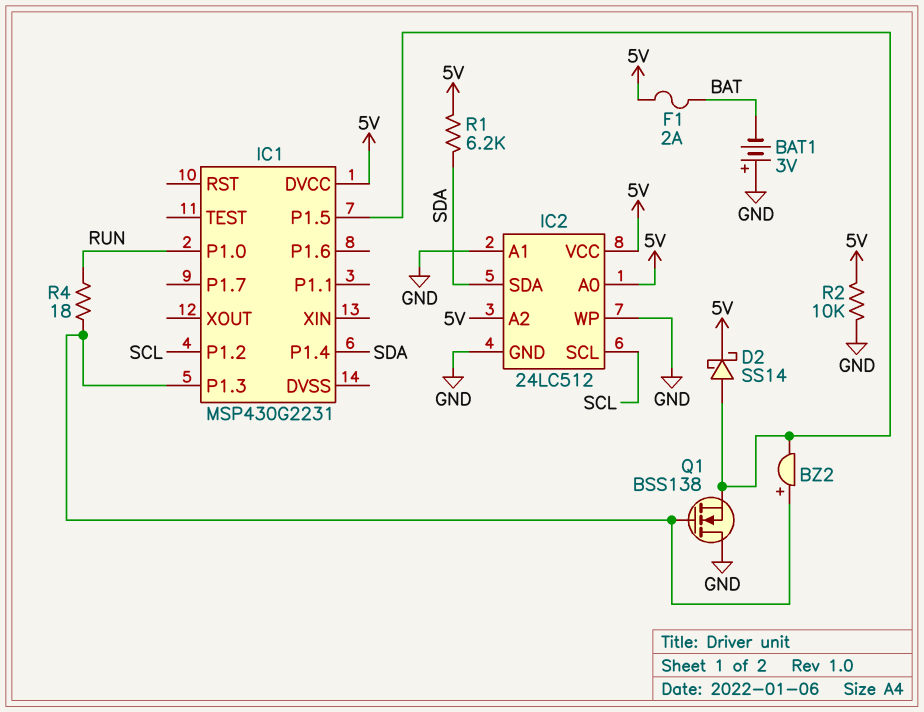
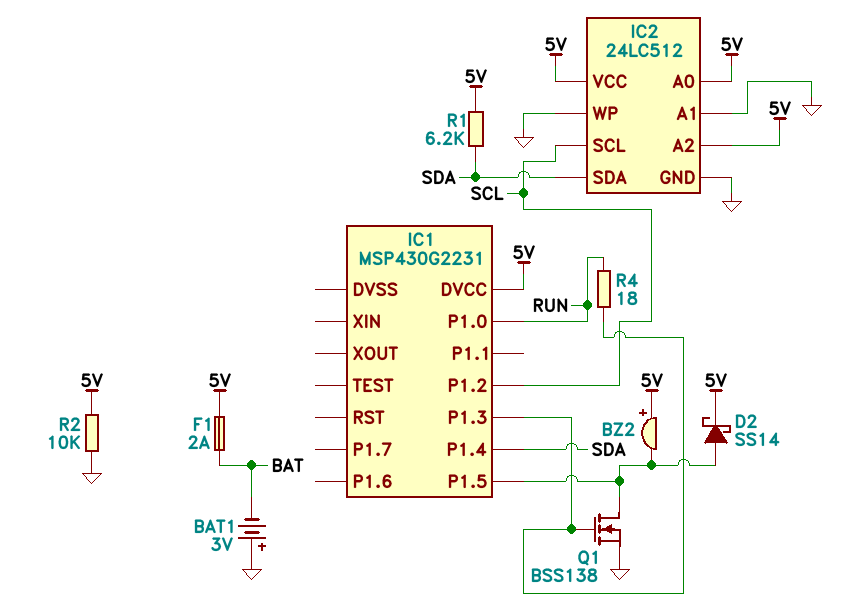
BZ2: buzzer (plus IC1/P1.3, minus IC1/P1.5) -> buzzer (plus 5V, minus IC1/P1.5)
Q1: NMOS BSS138 (G IC1/P1.3, D GND, S IC1/P1.5) -> NMOS BSS138 (G IC1/P1.3, D IC1/P1.5, S GND)

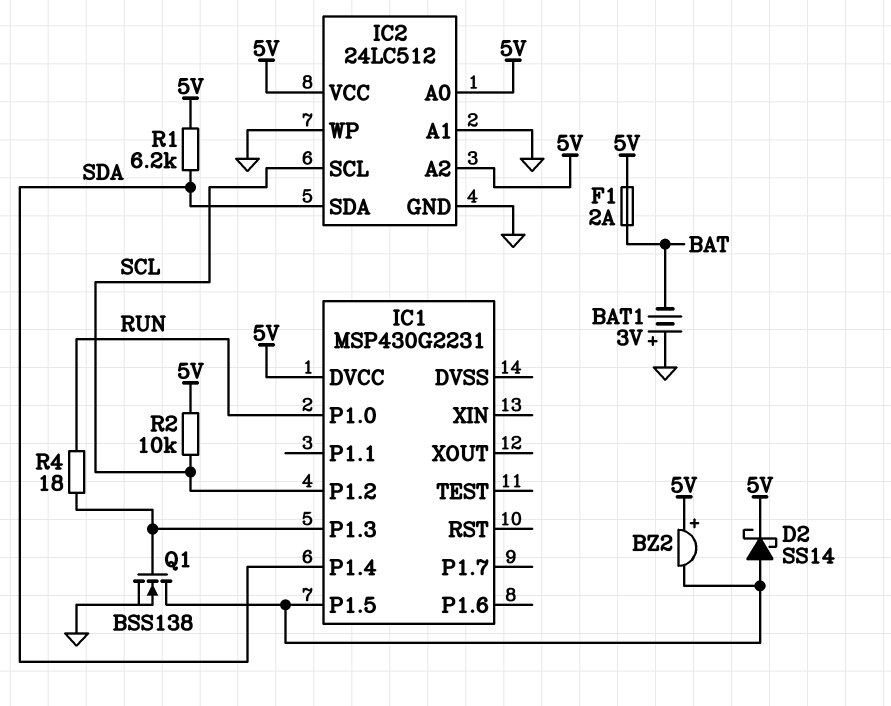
R2: 10k (5V, GND) -> 10k (5V, SCL)

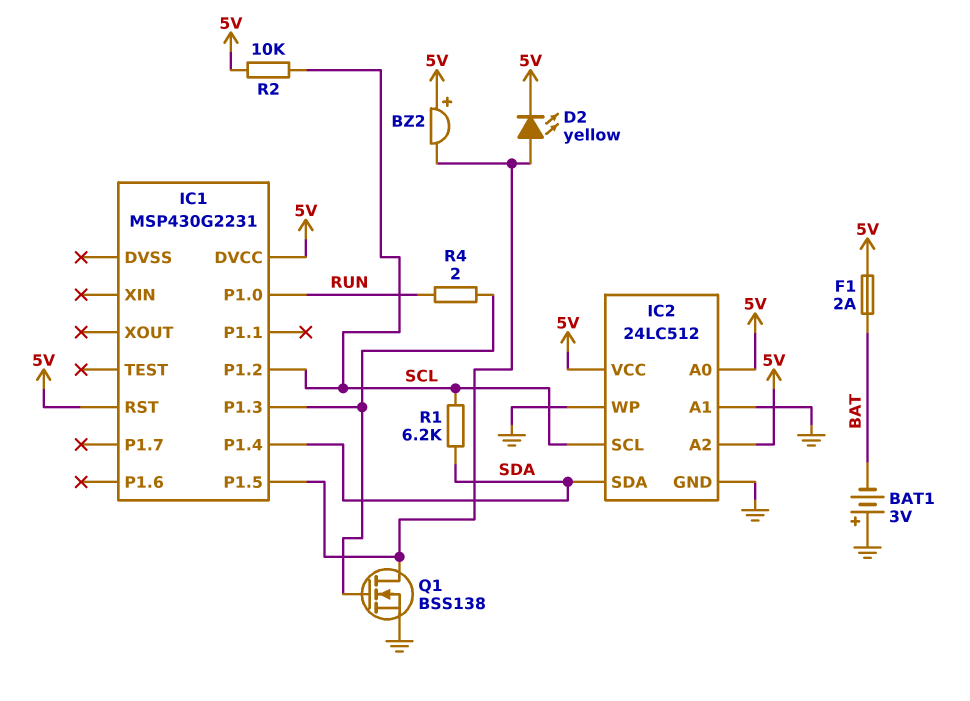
D2: schottky SS14 (A IC1/P1.5, K 5V) -> LED yellow (A IC1/P1.5, K 5V)
IC1 pin RST: none -> 5V
R1: 6.2k (5V, SDA) -> 6.2k (SCL, SDA)
R4: 18 (IC1/P1.3, RUN) -> 2 (IC1/P1.3, RUN)

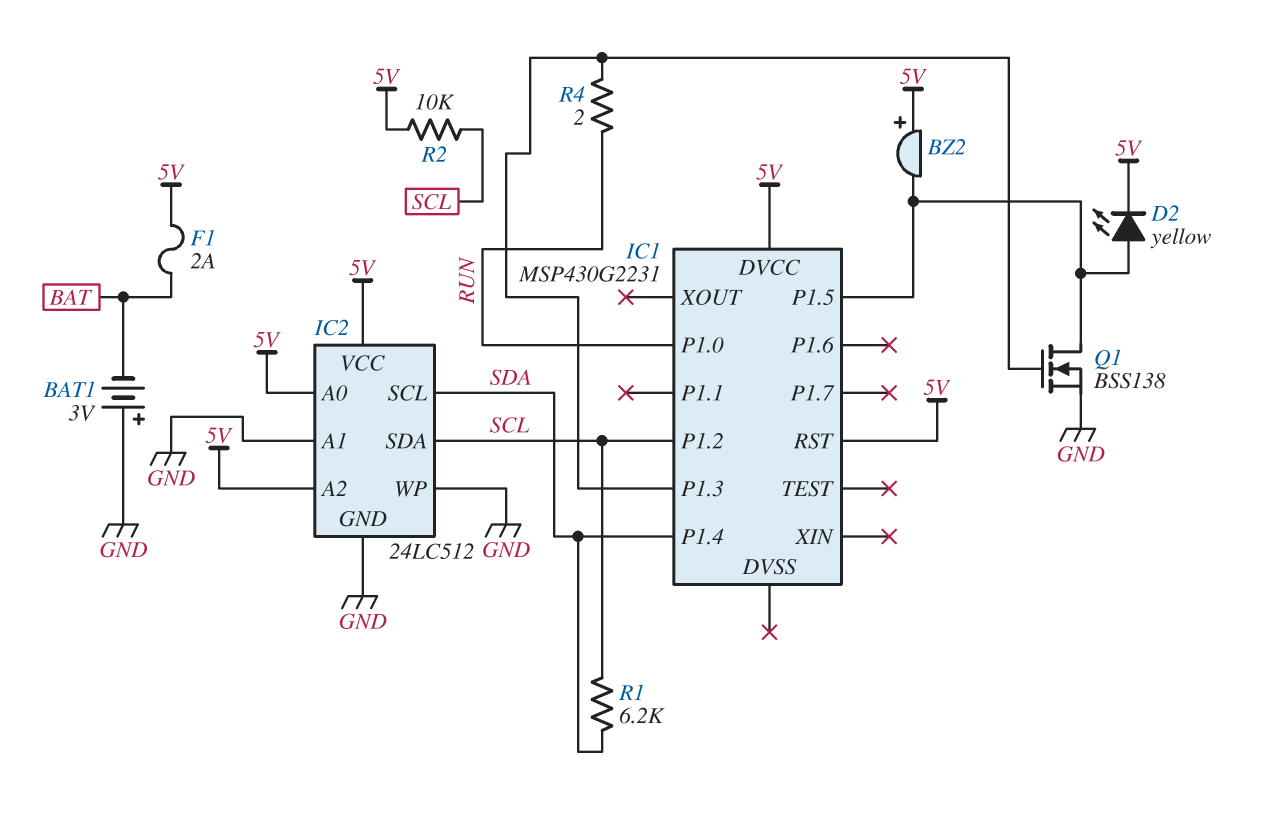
IC2 pin SCL: SCL -> SDA
IC2 pin SDA: SDA -> SCL

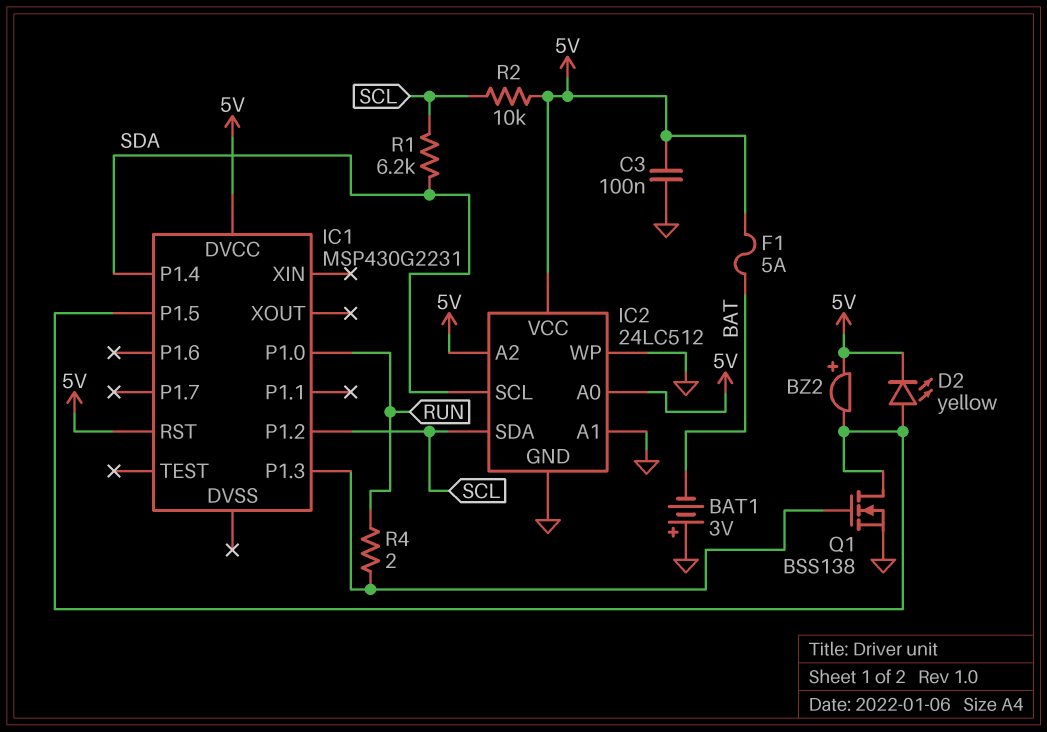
C3: none -> 100nF (5V, GND)
F1: 2A (5V, BAT) -> 5A (5V, BAT)

